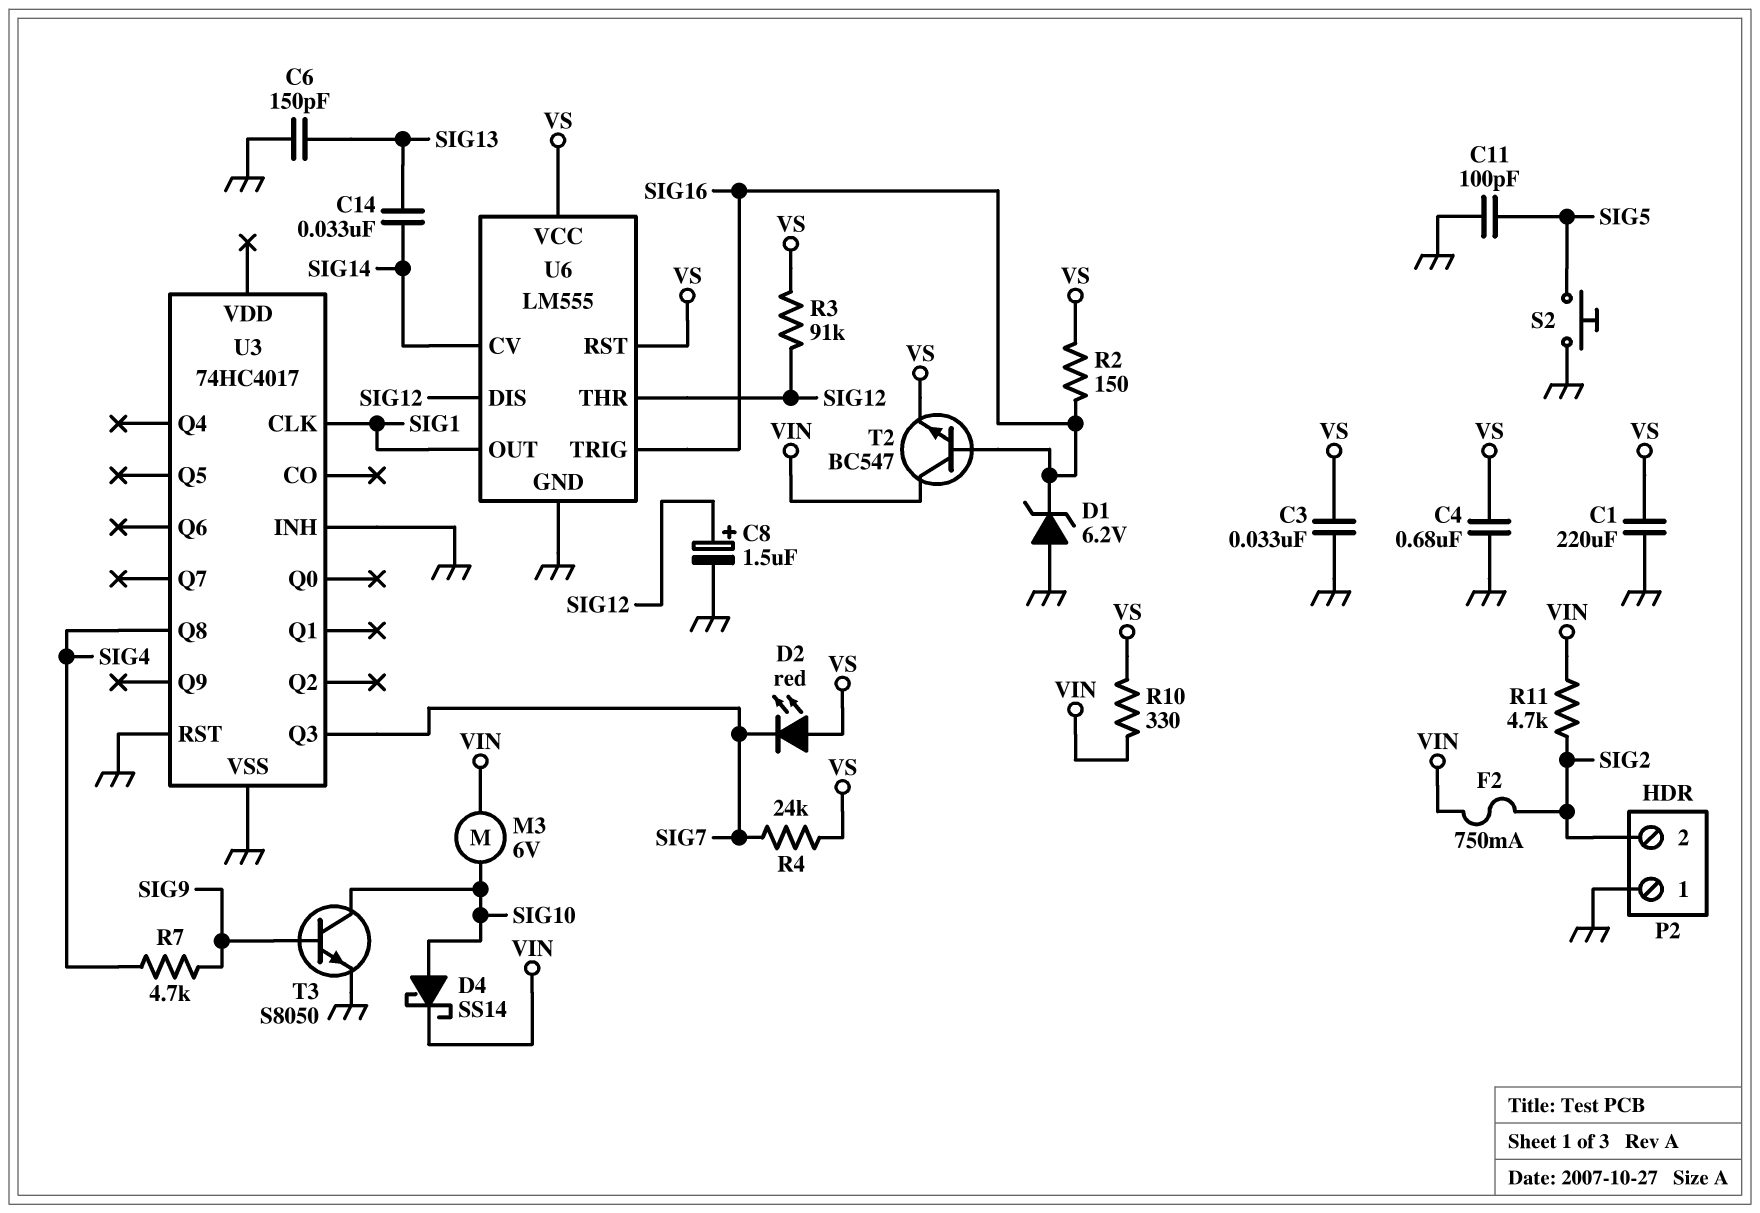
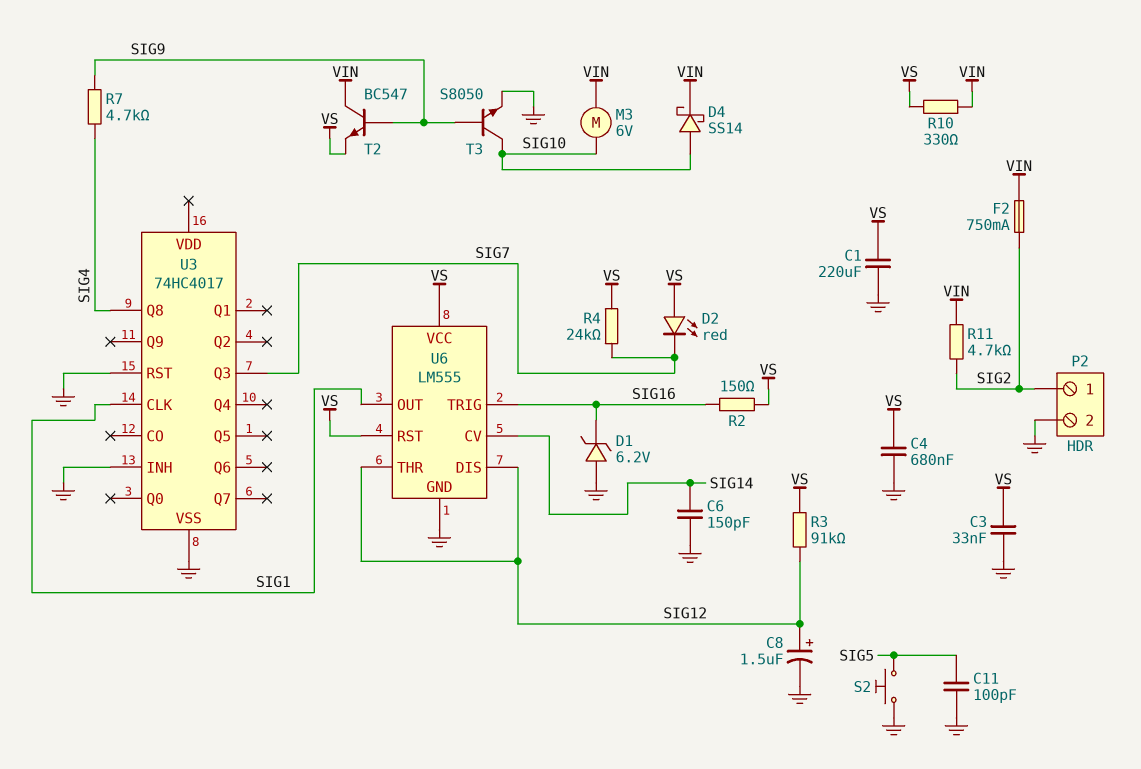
C6: 150pF (GND, SIG13) -> 150pF (GND, SIG14)
C14: 33nF (SIG13, SIG14) -> none
P2 pin 1: GND -> SIG2
P2 pin 2: SIG2 -> GND
T2: NPN BC547 (B SIG16, C VIN, E VS) -> NPN BC547 (B SIG9, C VIN, E VS)

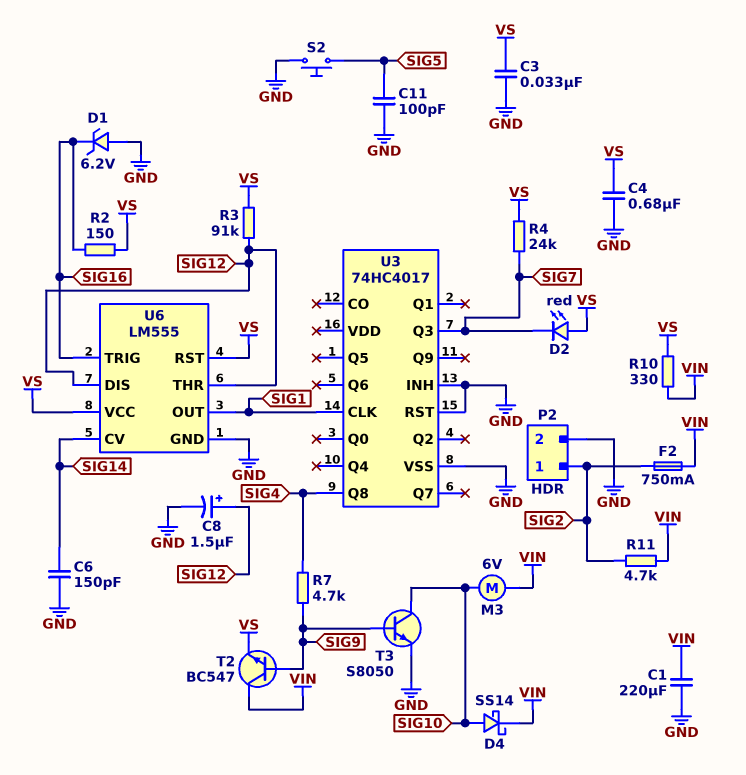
C1: 220uF (GND, VS) -> 220uF (GND, VIN)

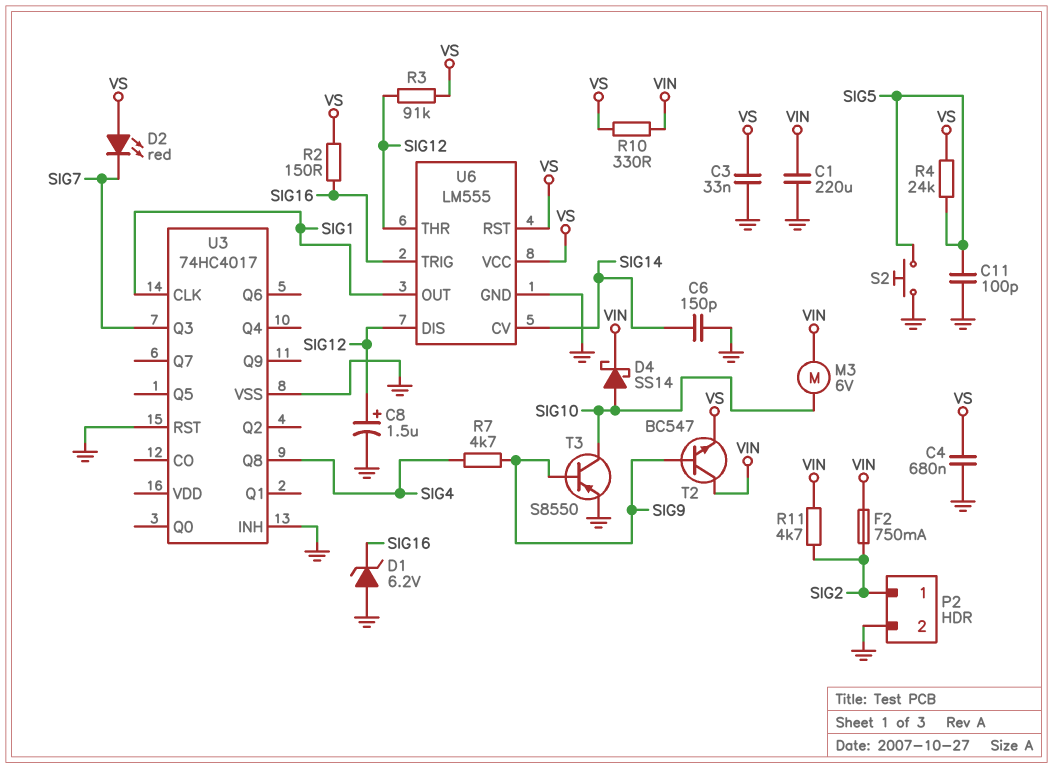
R4: 24k (SIG7, VS) -> 24k (SIG5, VS)
T3: NPN S8050 (B SIG9, C SIG10, E GND) -> PNP S8550 (B SIG9, C SIG10, E GND)

